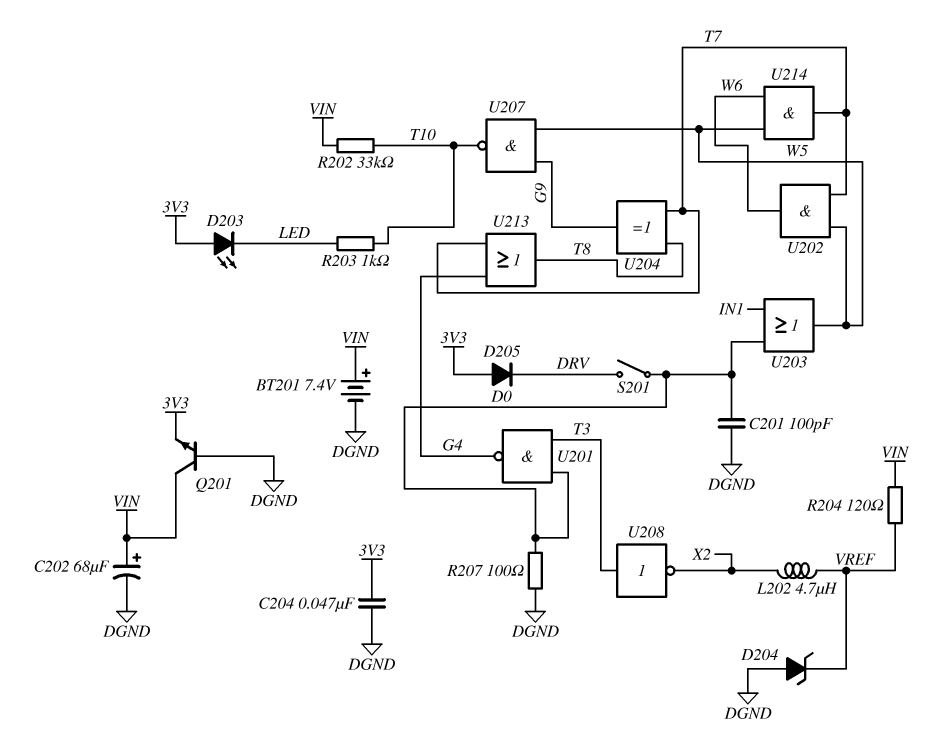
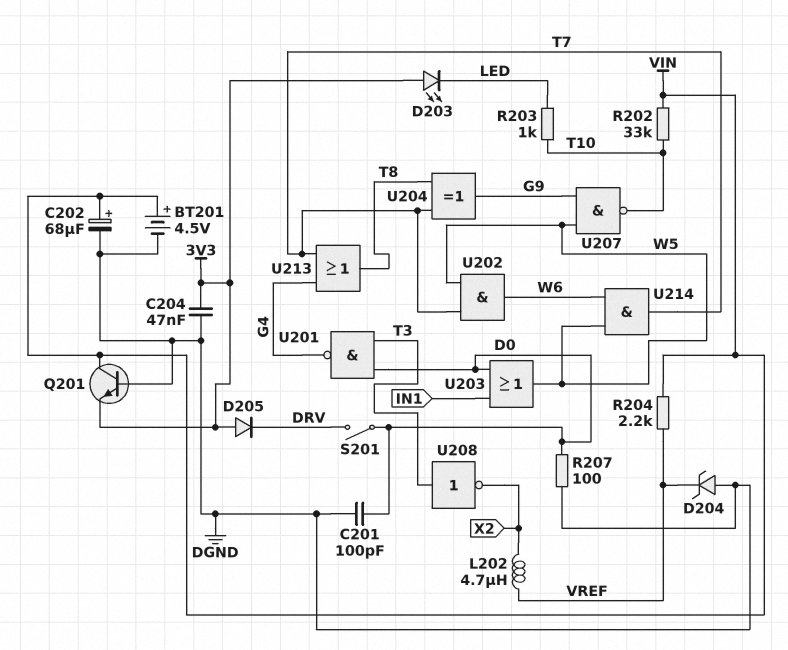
BT201: 7.4V (plus VIN, minus DGND) -> 4.5V (plus VIN, minus DGND)
R204: 120 (VIN, VREF) -> 2.2k (VIN, VREF)

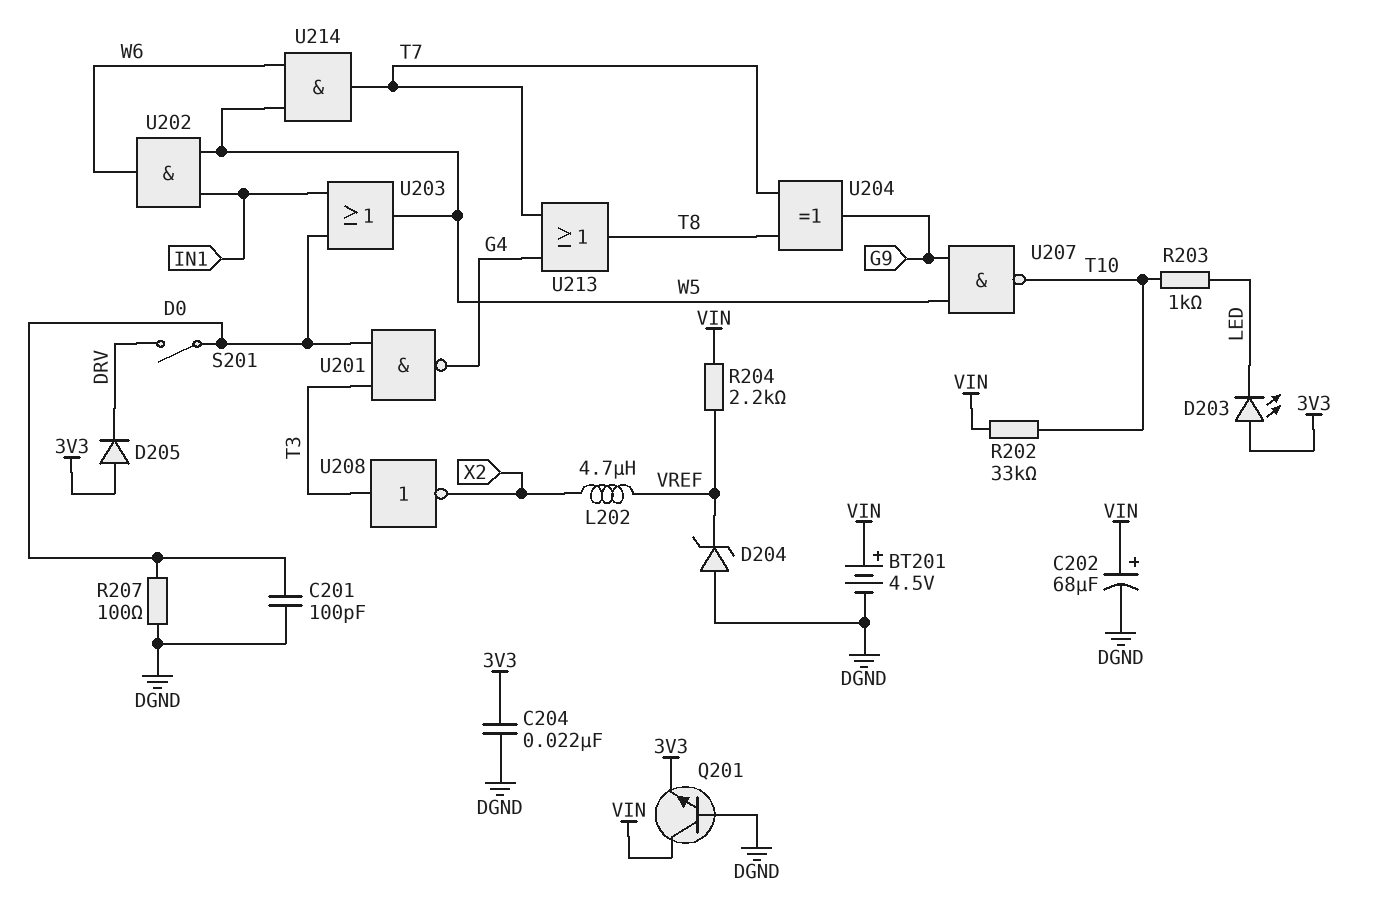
C204: 47nF (3V3, DGND) -> 22nF (3V3, DGND)
U202: AND (in T7, in W5, out W6) -> AND (in IN1, in W5, out W6)

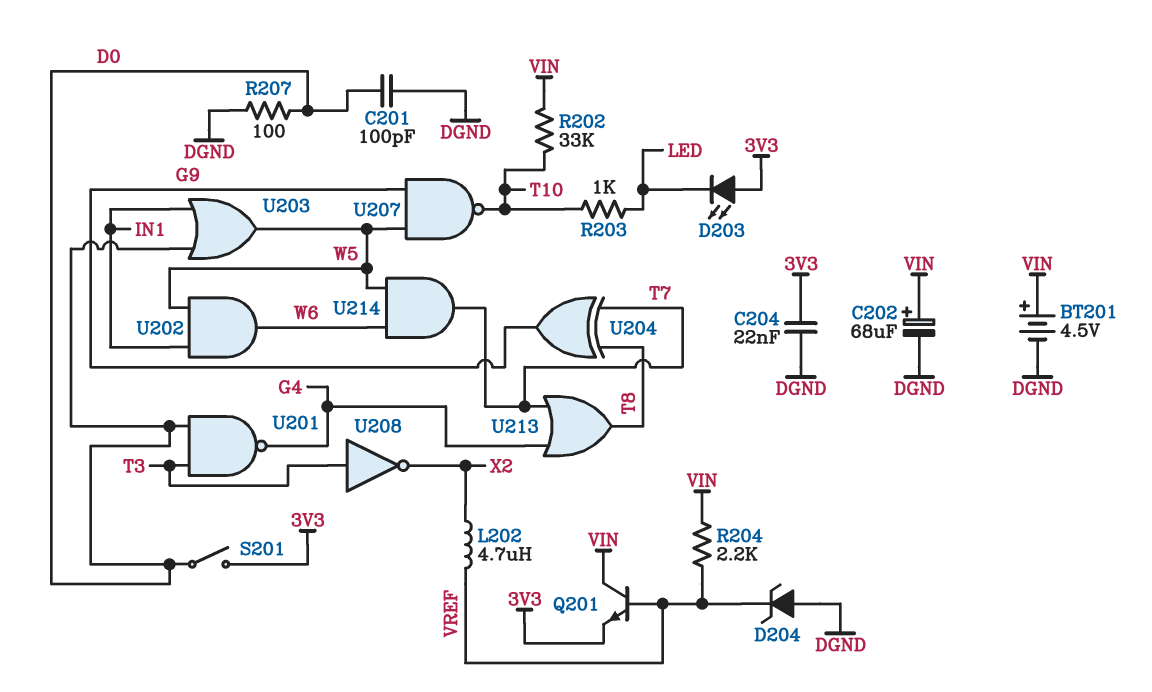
D205: diode (A 3V3, K DRV) -> none
Q201: NPN (B DGND, C VIN, E 3V3) -> NPN (B VREF, C VIN, E 3V3)
S201: switch (D0, DRV) -> switch (3V3, D0)

